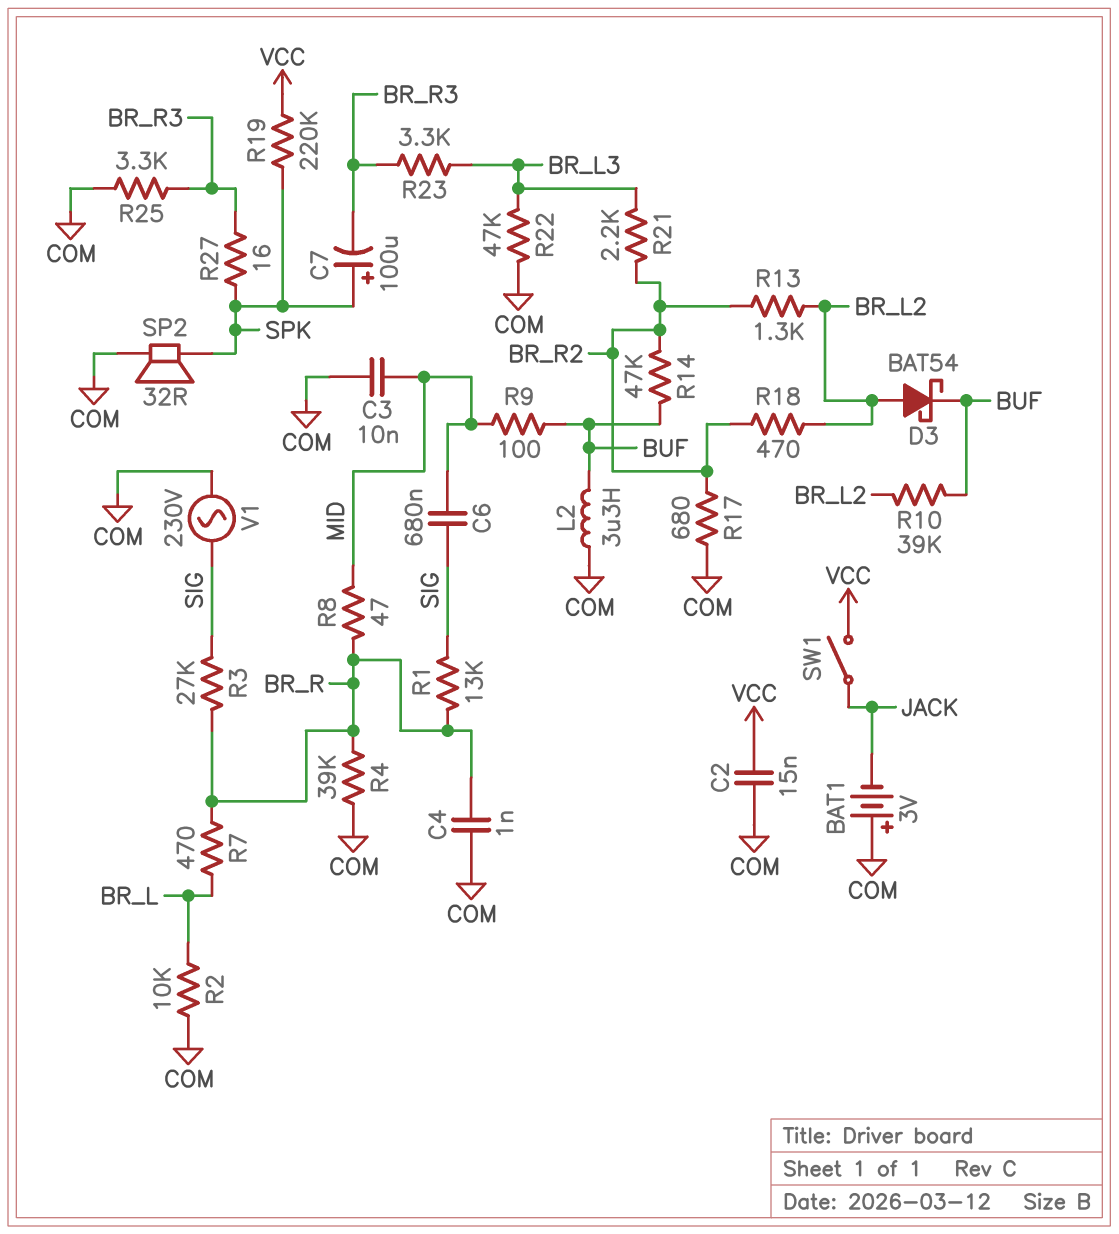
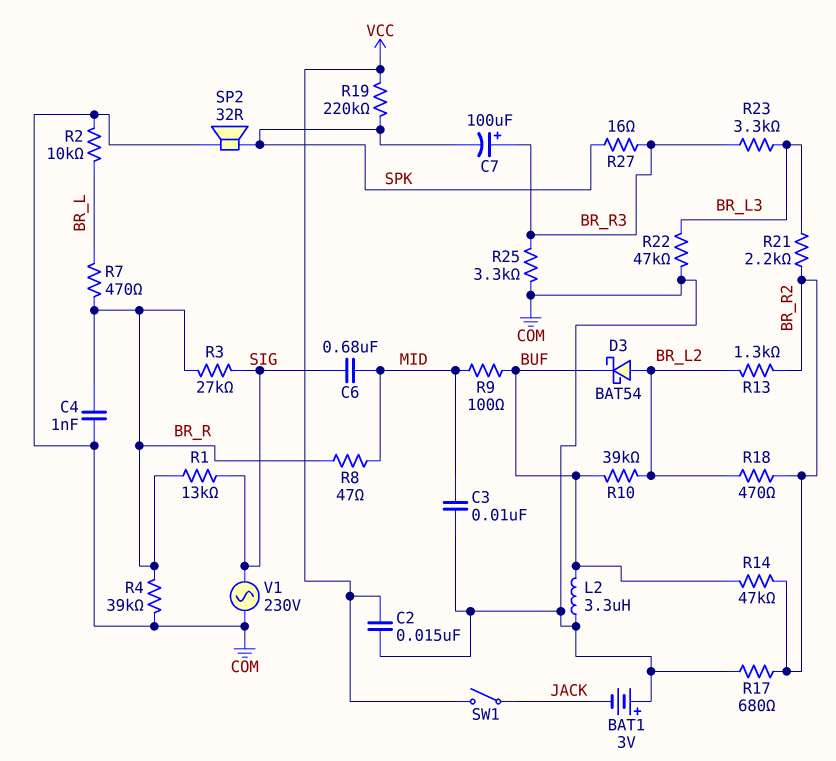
C7: 100uF (plus SPK, minus BR_R3) -> 100uF (plus BR_R3, minus SPK)

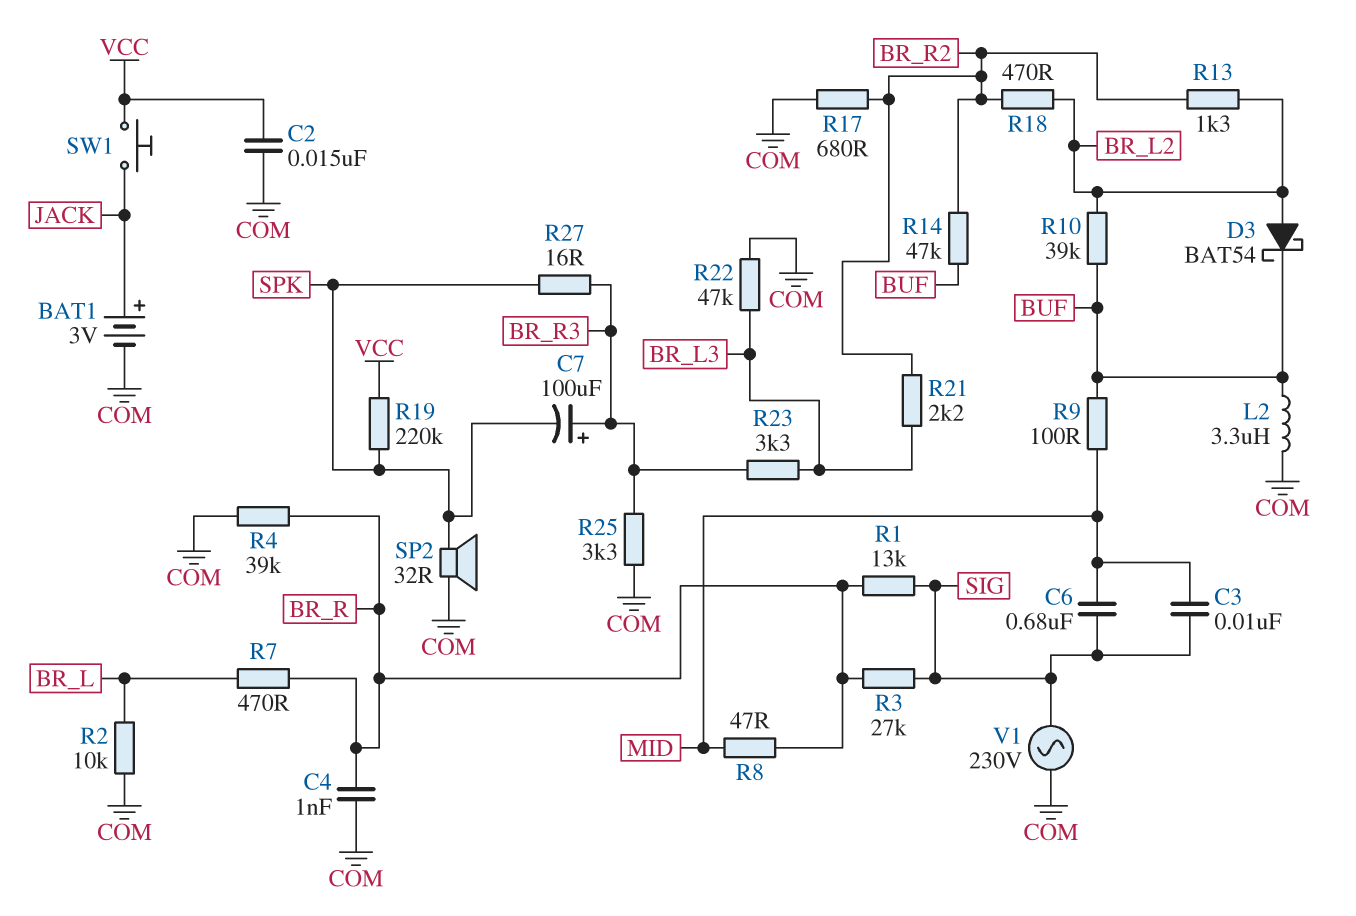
BAT1: 3V (plus COM, minus JACK) -> 3V (plus JACK, minus COM)
C3: 10nF (COM, MID) -> 10nF (MID, SIG)
SW1: switch (JACK, VCC) -> button (JACK, VCC)

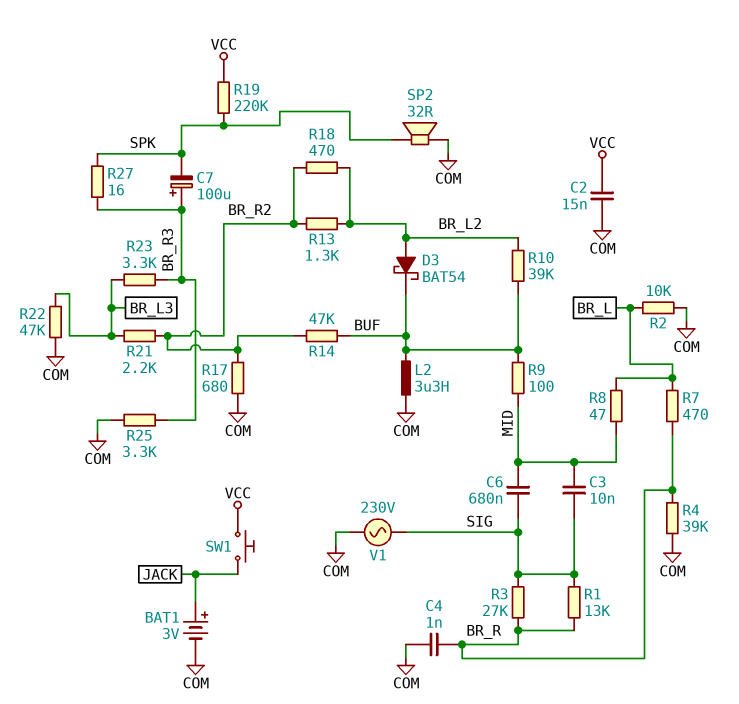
R8: 47 (BR_R, MID) -> 47 (BR_L, MID)

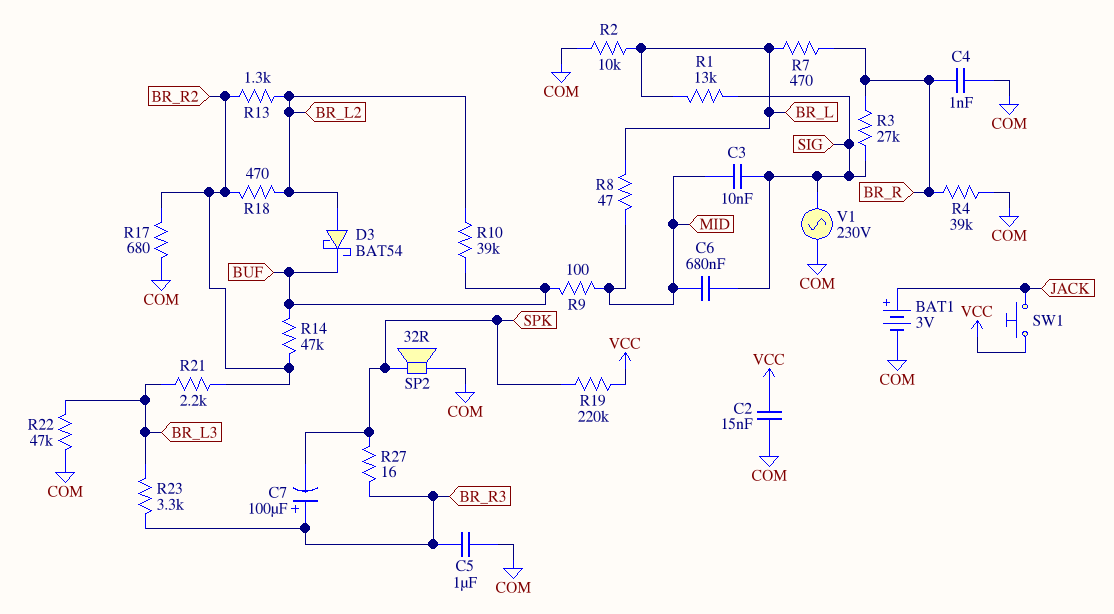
C5: none -> 1uF (BR_R3, COM)
L2: 3.3uH (BUF, COM) -> none
R1: 13k (BR_R, SIG) -> 13k (BR_L, SIG)
R25: 3.3k (BR_R3, COM) -> none

